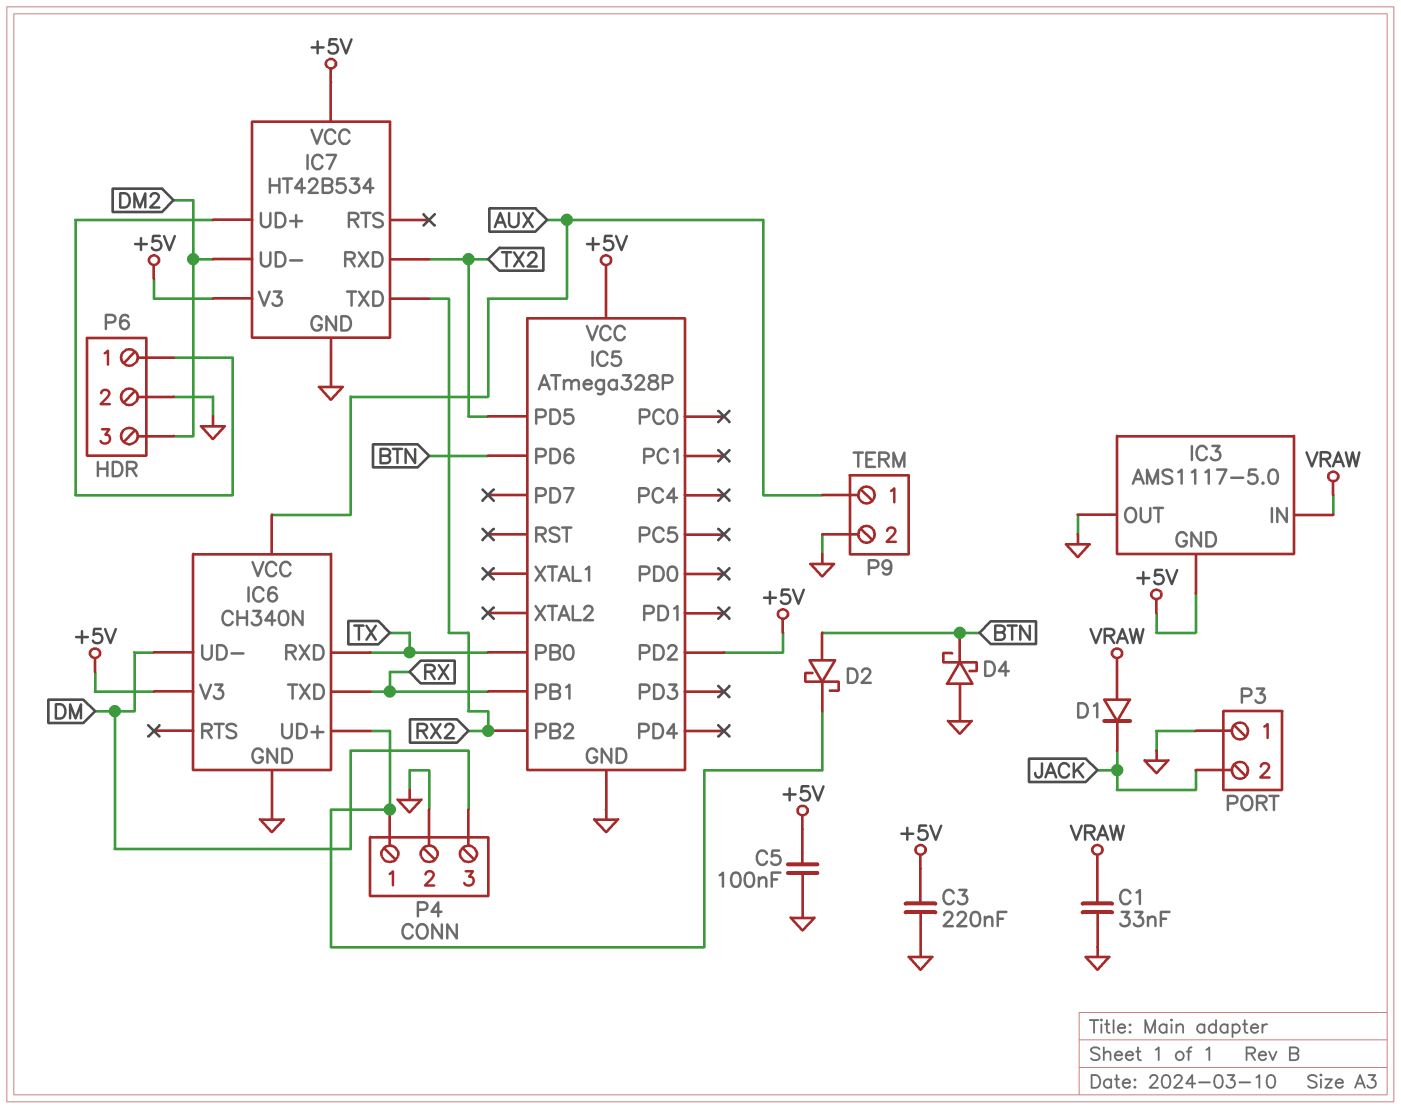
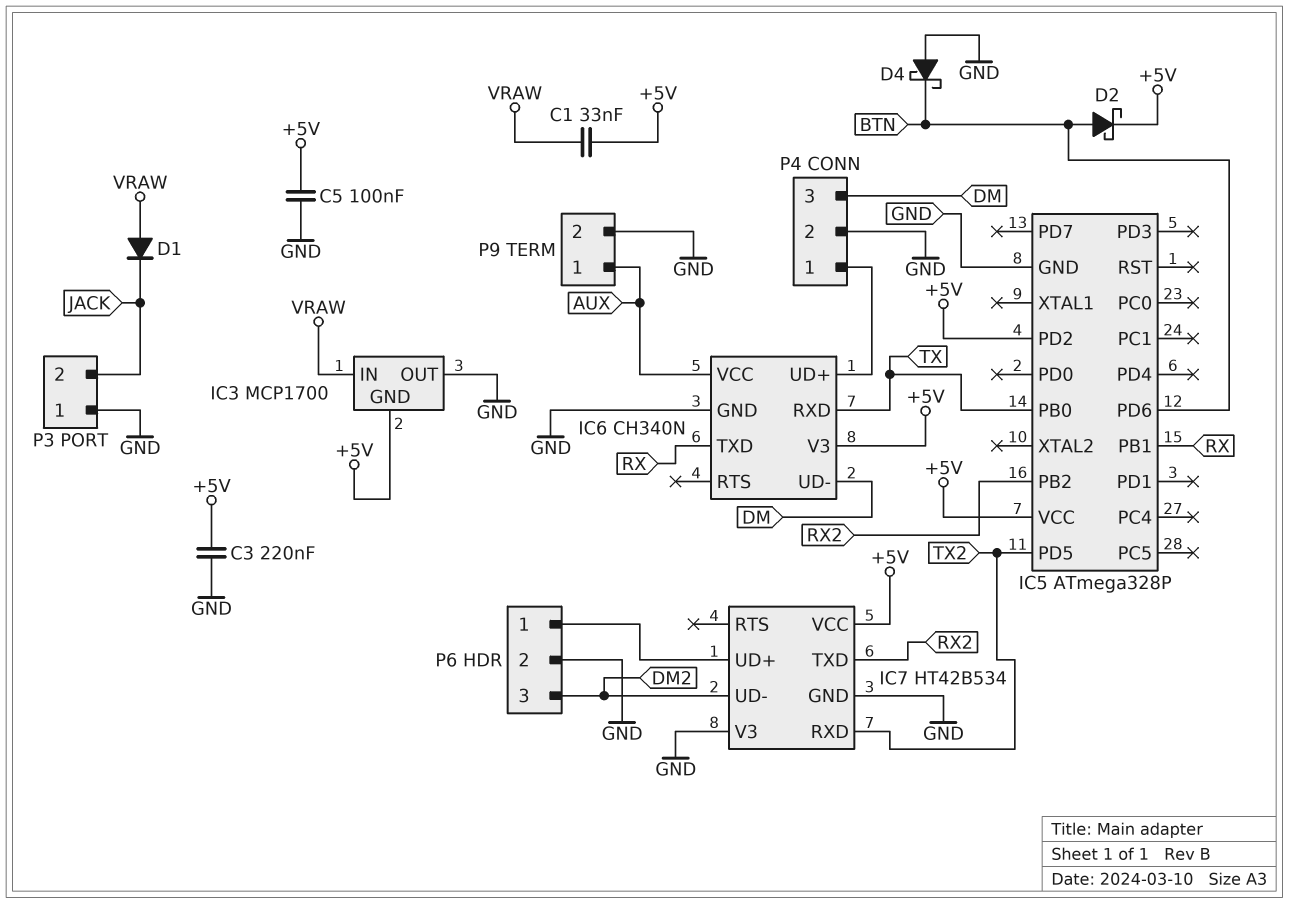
C1: 33nF (GND, VRAW) -> 33nF (+5V, VRAW)
D2: schottky (A BTN, K IC6/UD+) -> schottky (A BTN, K +5V)
IC3: AMS1117-5.0 -> MCP1700
IC7 pin V3: +5V -> GND

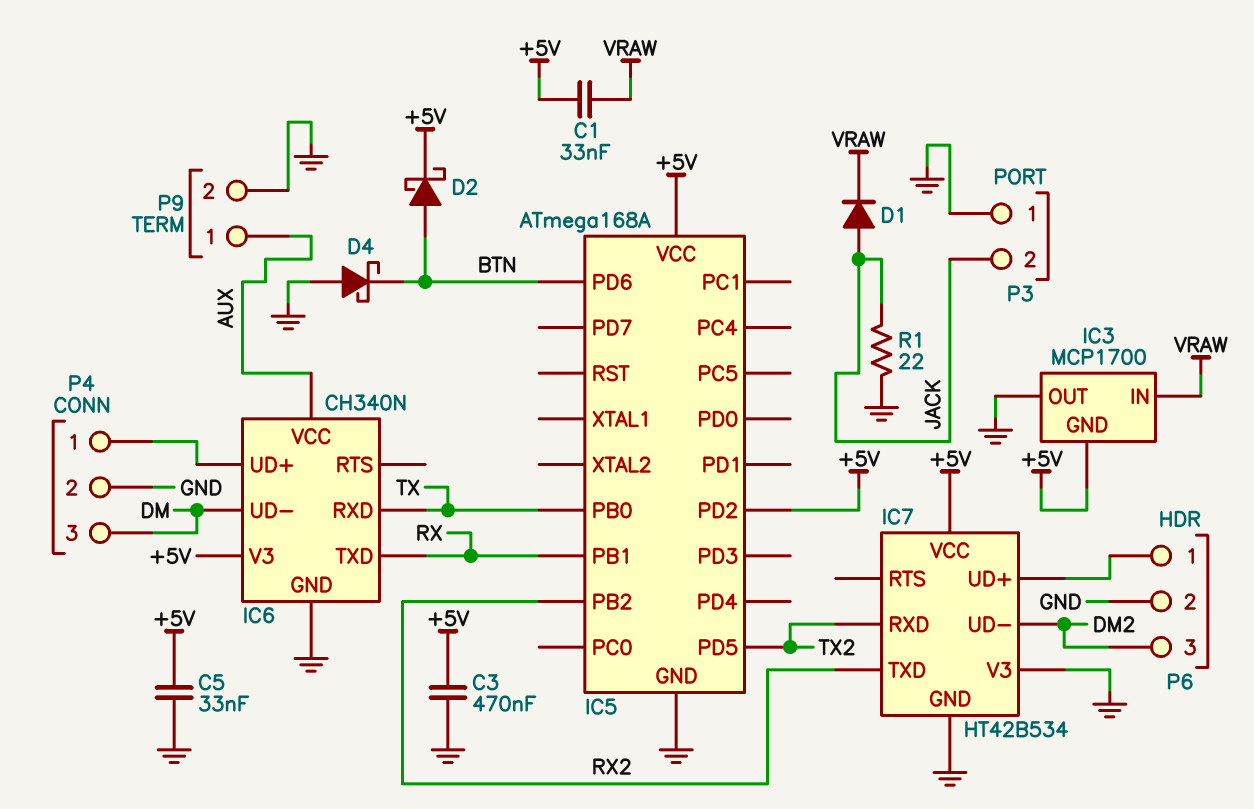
C3: 220nF (+5V, GND) -> 470nF (+5V, GND)
C5: 100nF (+5V, GND) -> 33nF (+5V, GND)
D1: diode (A VRAW, K JACK) -> diode (A JACK, K VRAW)
IC5: ATmega328P -> ATmega168A
R1: none -> 22 (GND, JACK)

